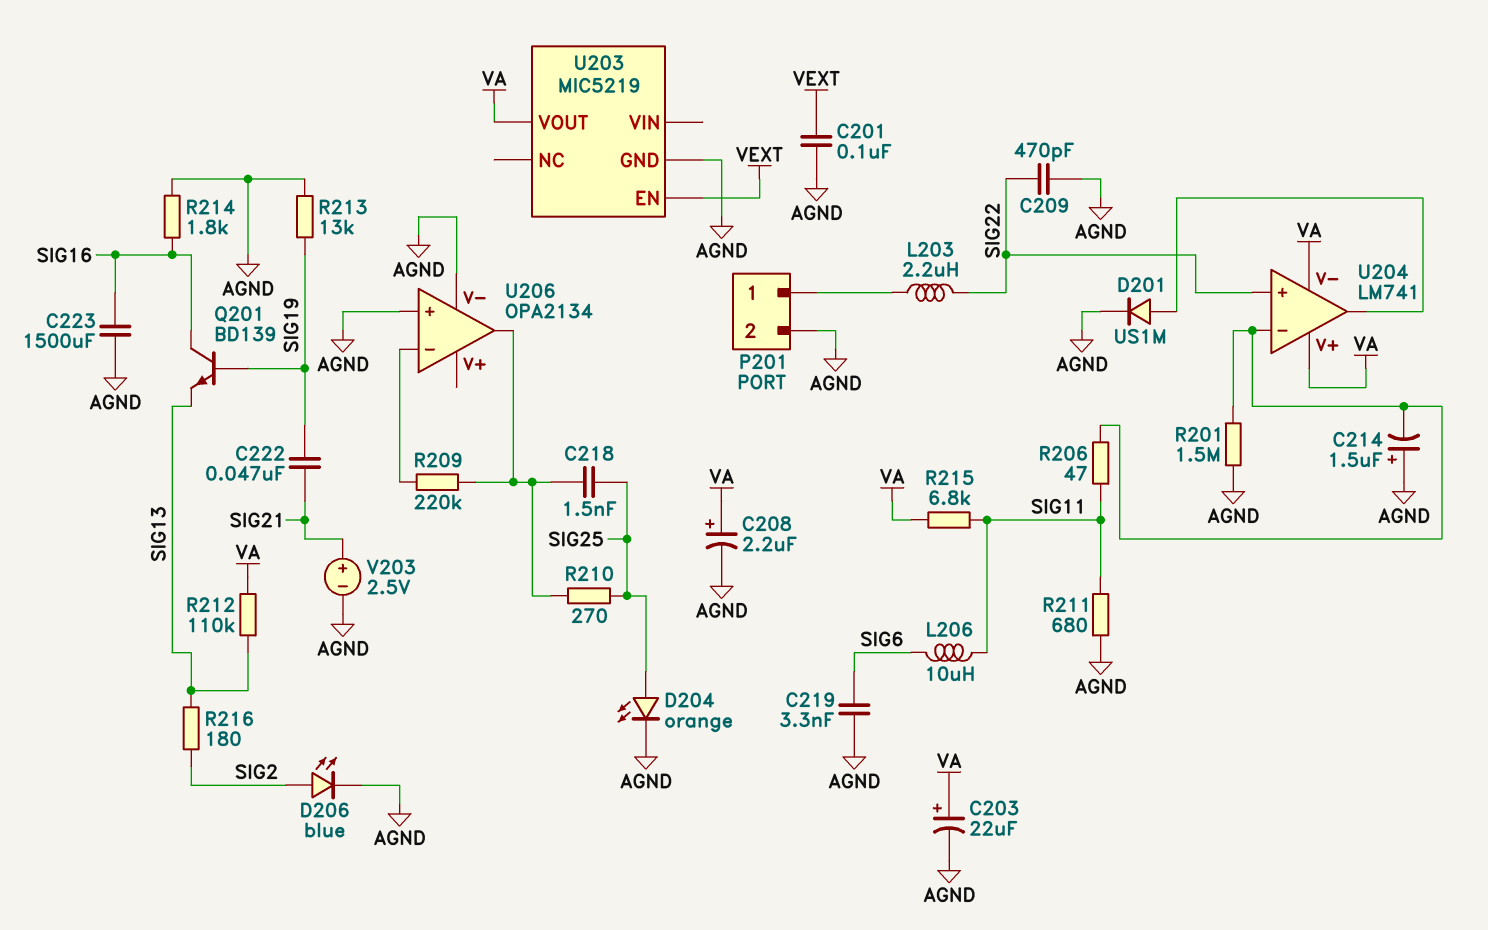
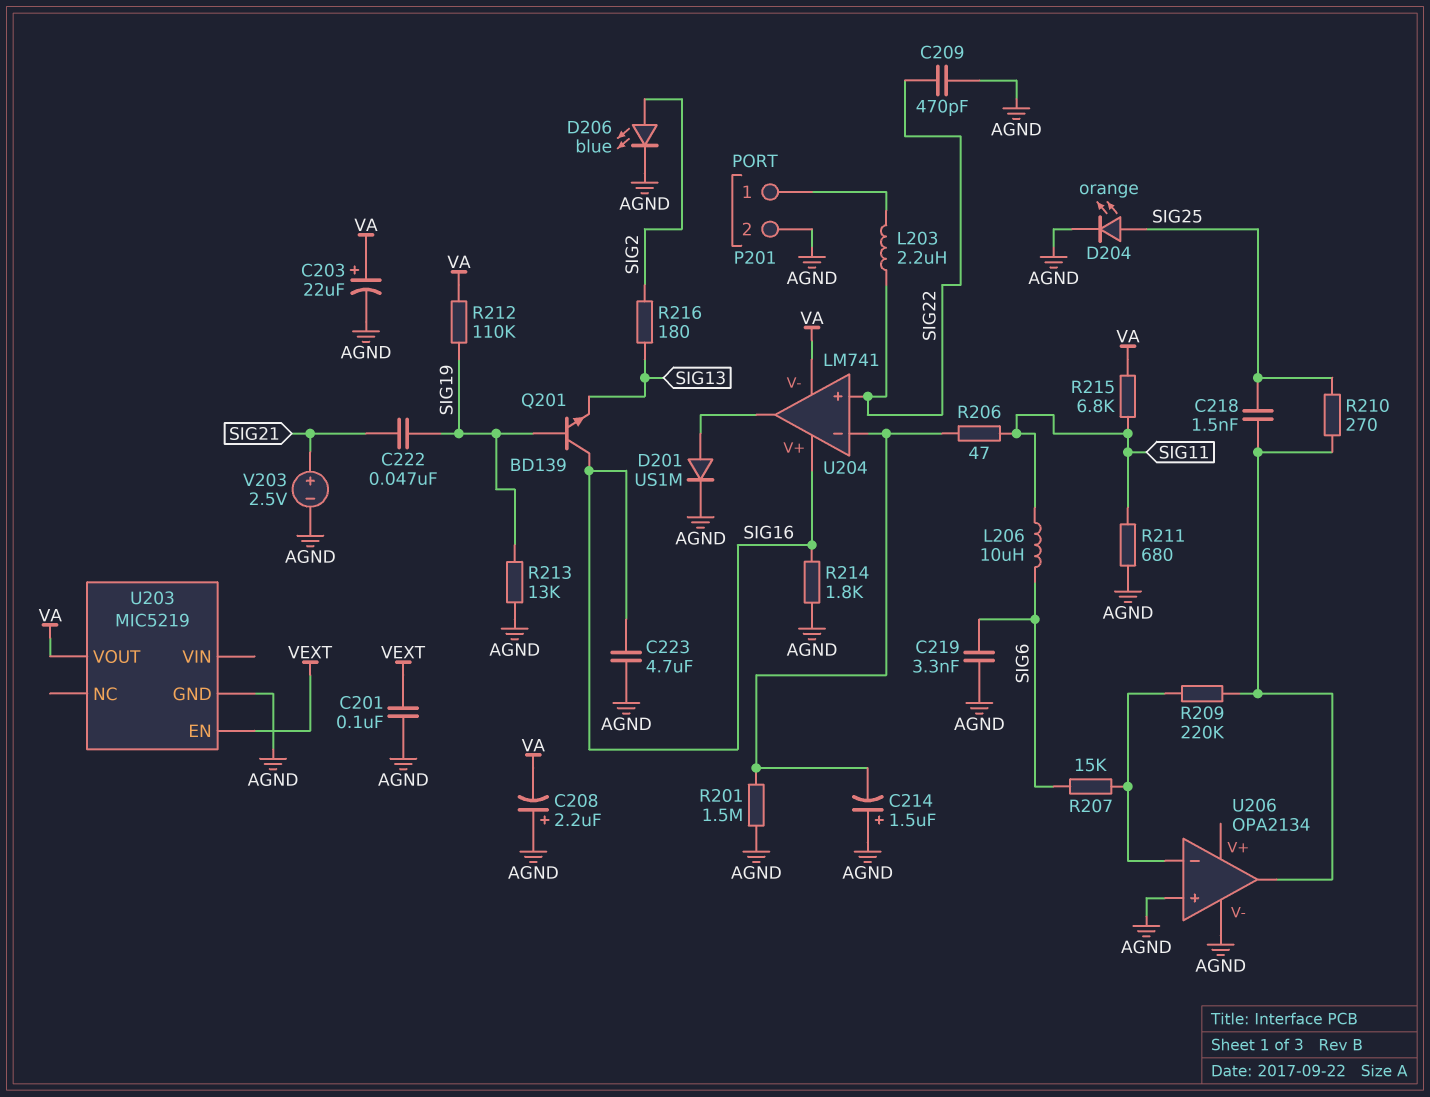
C208: 2.2uF (plus VA, minus AGND) -> 2.2uF (plus AGND, minus VA)
C223: 1500uF (AGND, SIG16) -> 4.7uF (AGND, SIG16)
R207: none -> 15k (SIG6, U206/in-)
R212: 110k (SIG13, VA) -> 110k (SIG19, VA)
U204 pin V+: VA -> SIG16

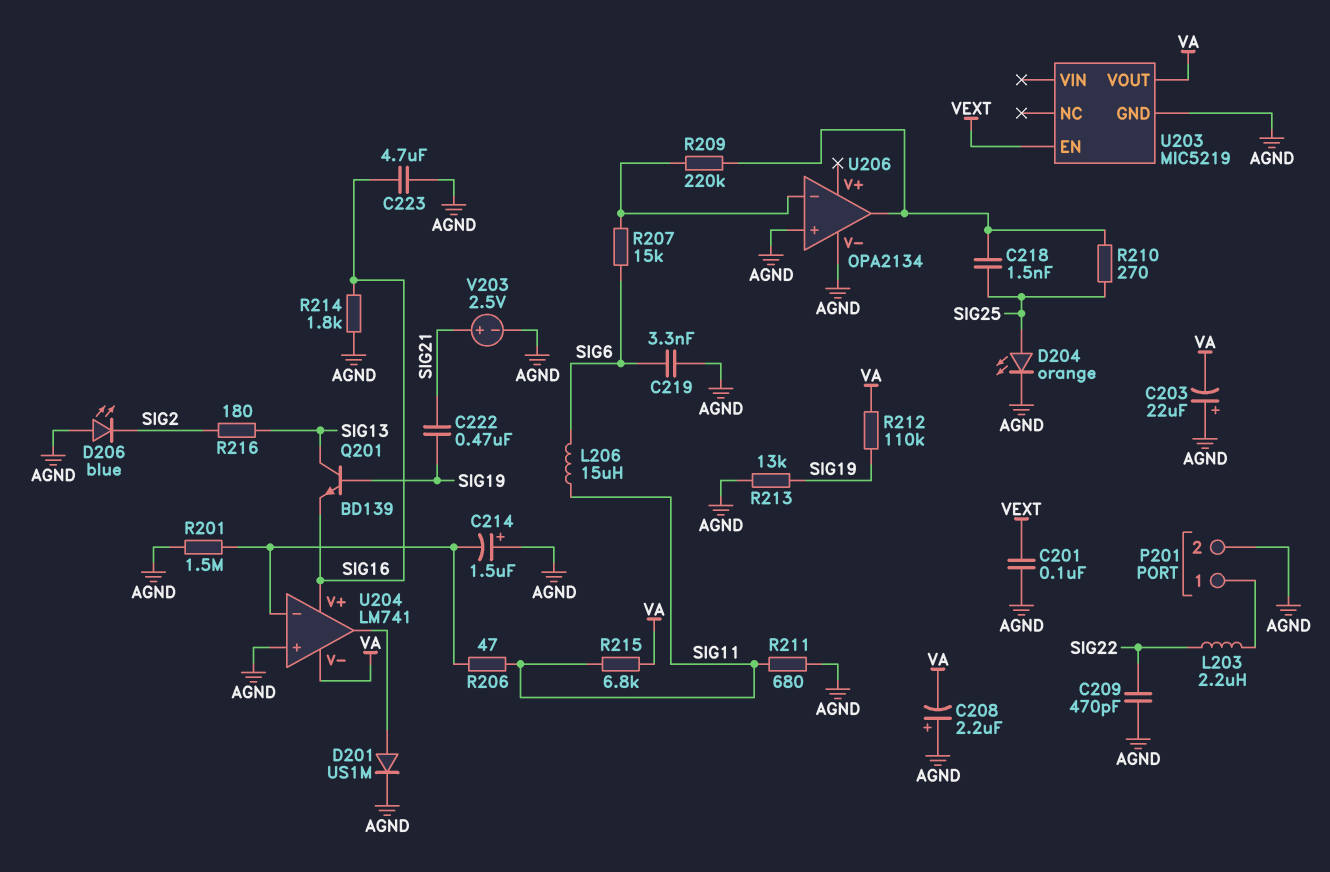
C203: 22uF (plus VA, minus AGND) -> 22uF (plus AGND, minus VA)
C222: 47nF (SIG19, SIG21) -> 470nF (SIG19, SIG21)
D206: LED blue (A SIG2, K AGND) -> LED blue (A AGND, K SIG2)
L206: 10uH (SIG6, SIG11) -> 15uH (SIG6, SIG11)
Q201: NPN BD139 (B SIG19, C SIG16, E SIG13) -> NPN BD139 (B SIG19, C SIG13, E SIG16)
U204 pin in+: SIG22 -> AGND

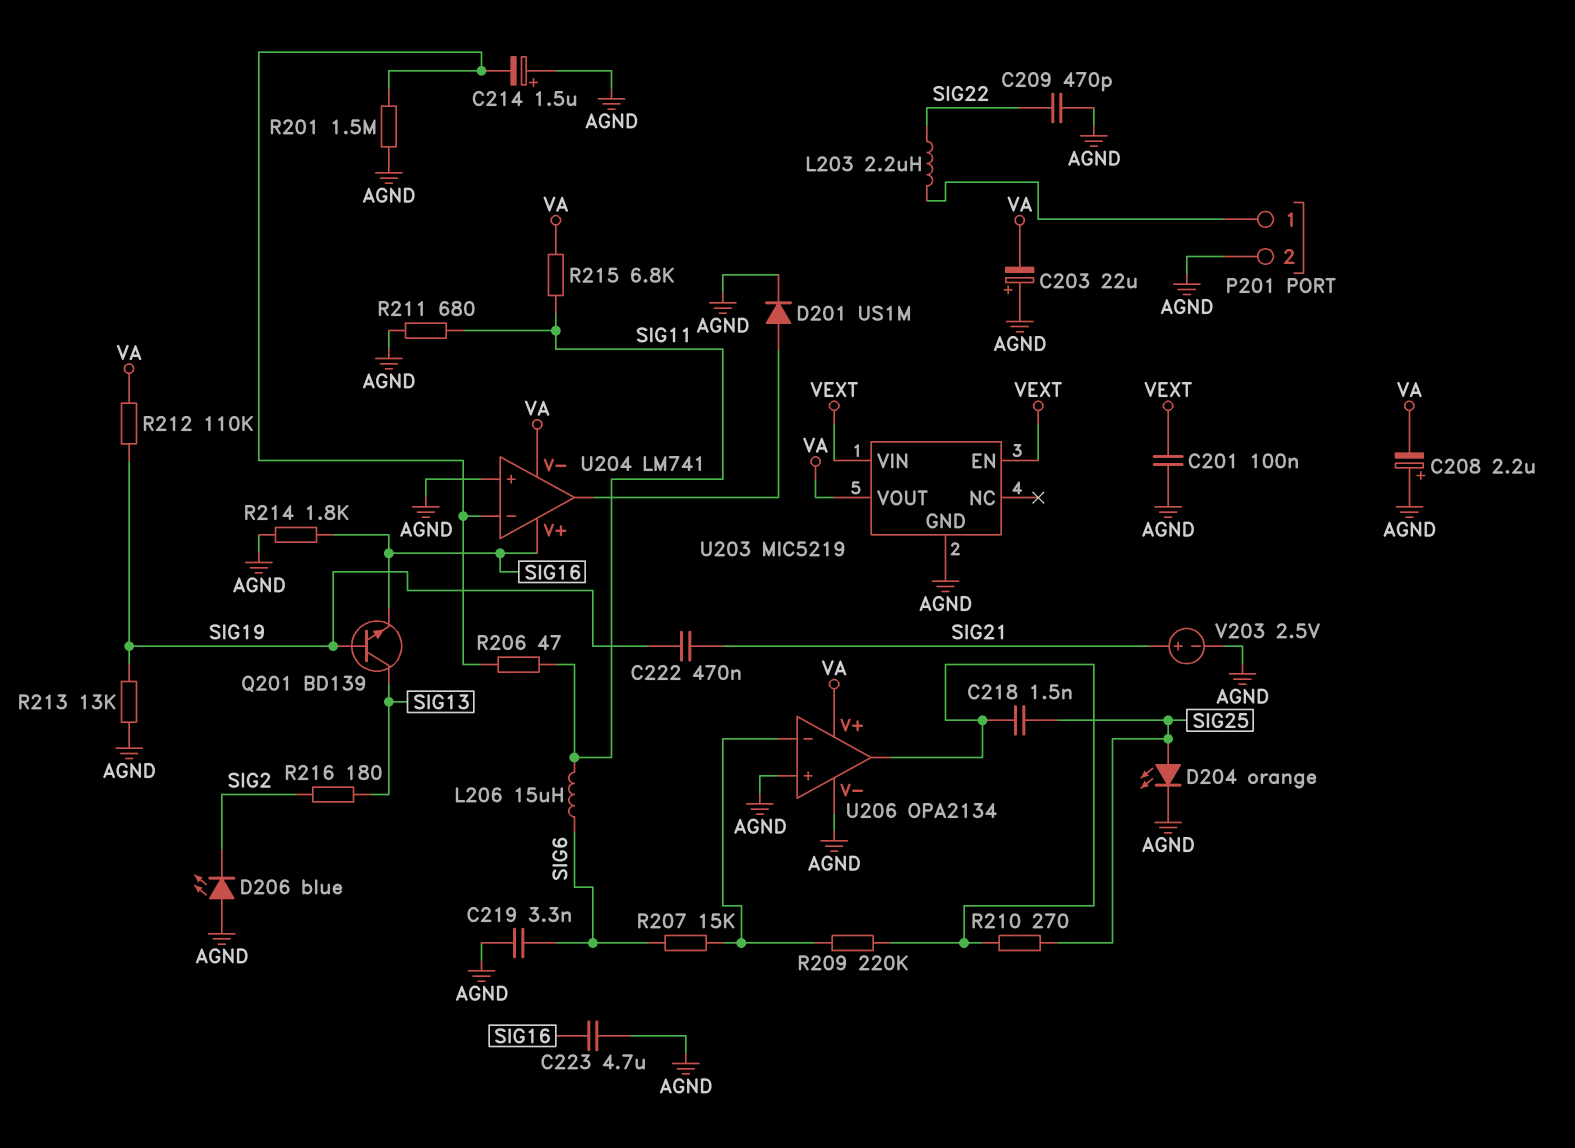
U203 pin VIN: none -> VEXT
U206 pin V+: none -> VA

